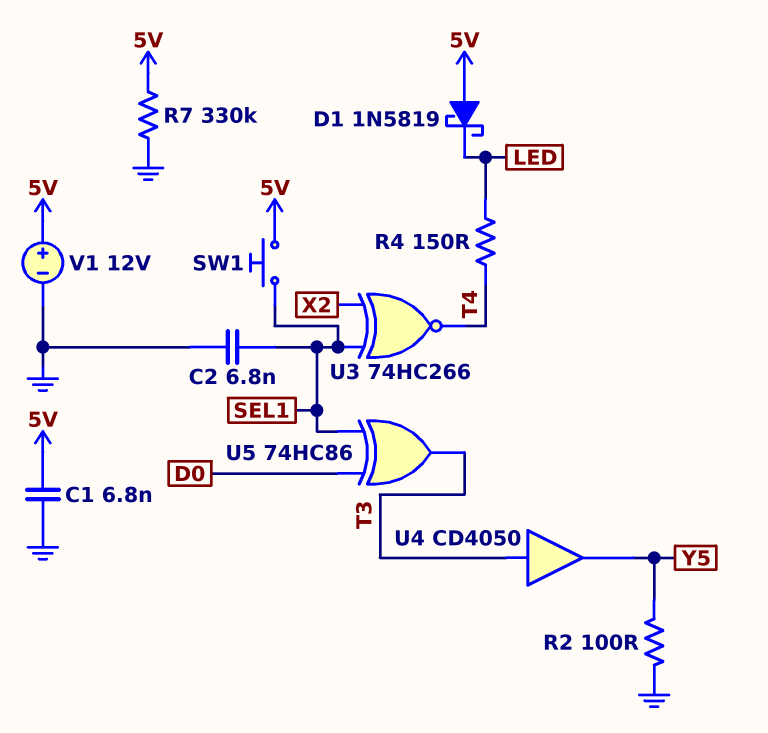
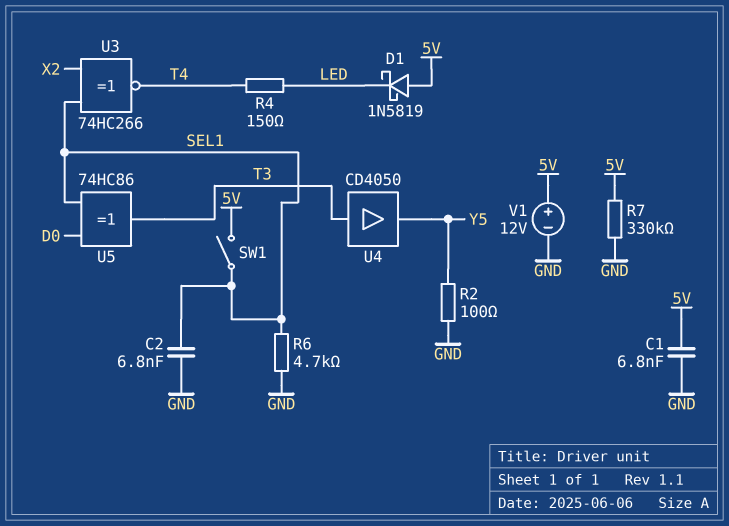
R6: none -> 4.7k (GND, SEL1)
SW1: button (5V, SEL1) -> switch (5V, SEL1)

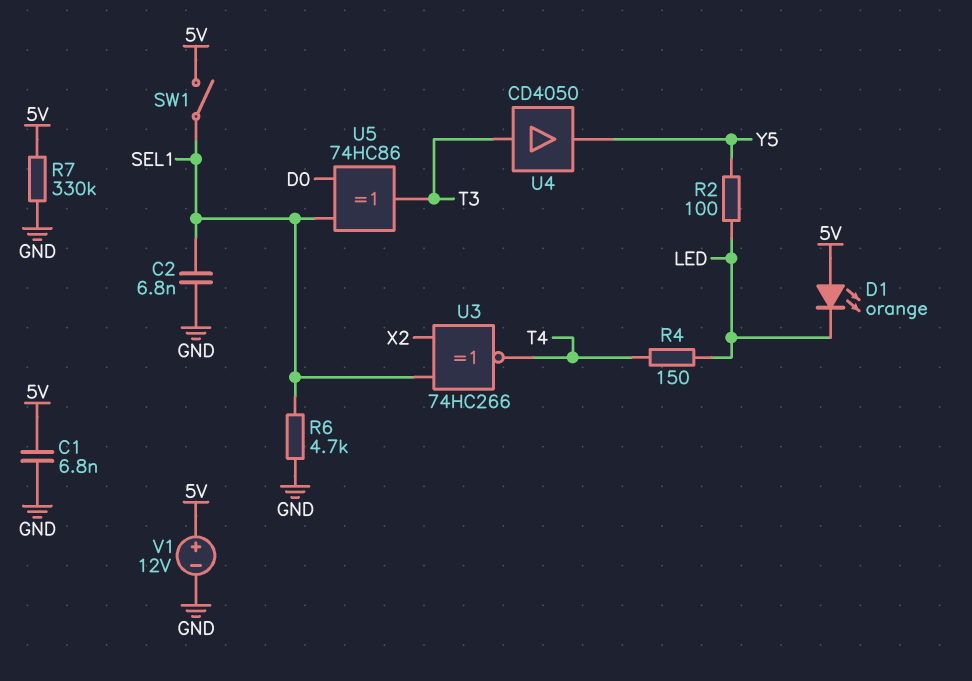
D1: schottky 1N5819 (A 5V, K LED) -> LED orange (A 5V, K LED)
R2: 100 (GND, Y5) -> 100 (LED, Y5)

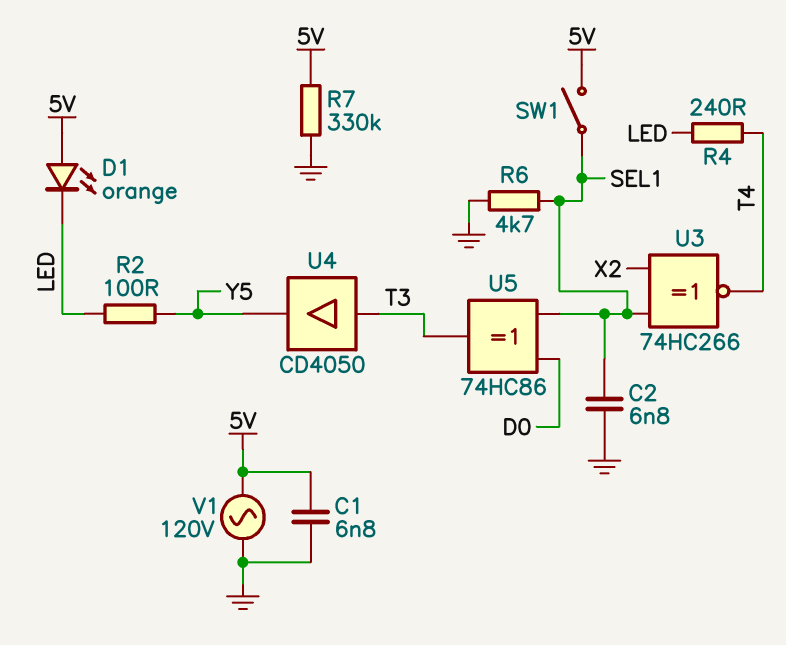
R4: 150 (LED, T4) -> 240 (LED, T4)
V1: 12V (plus 5V, minus GND) -> AC 120V (5V, GND)

